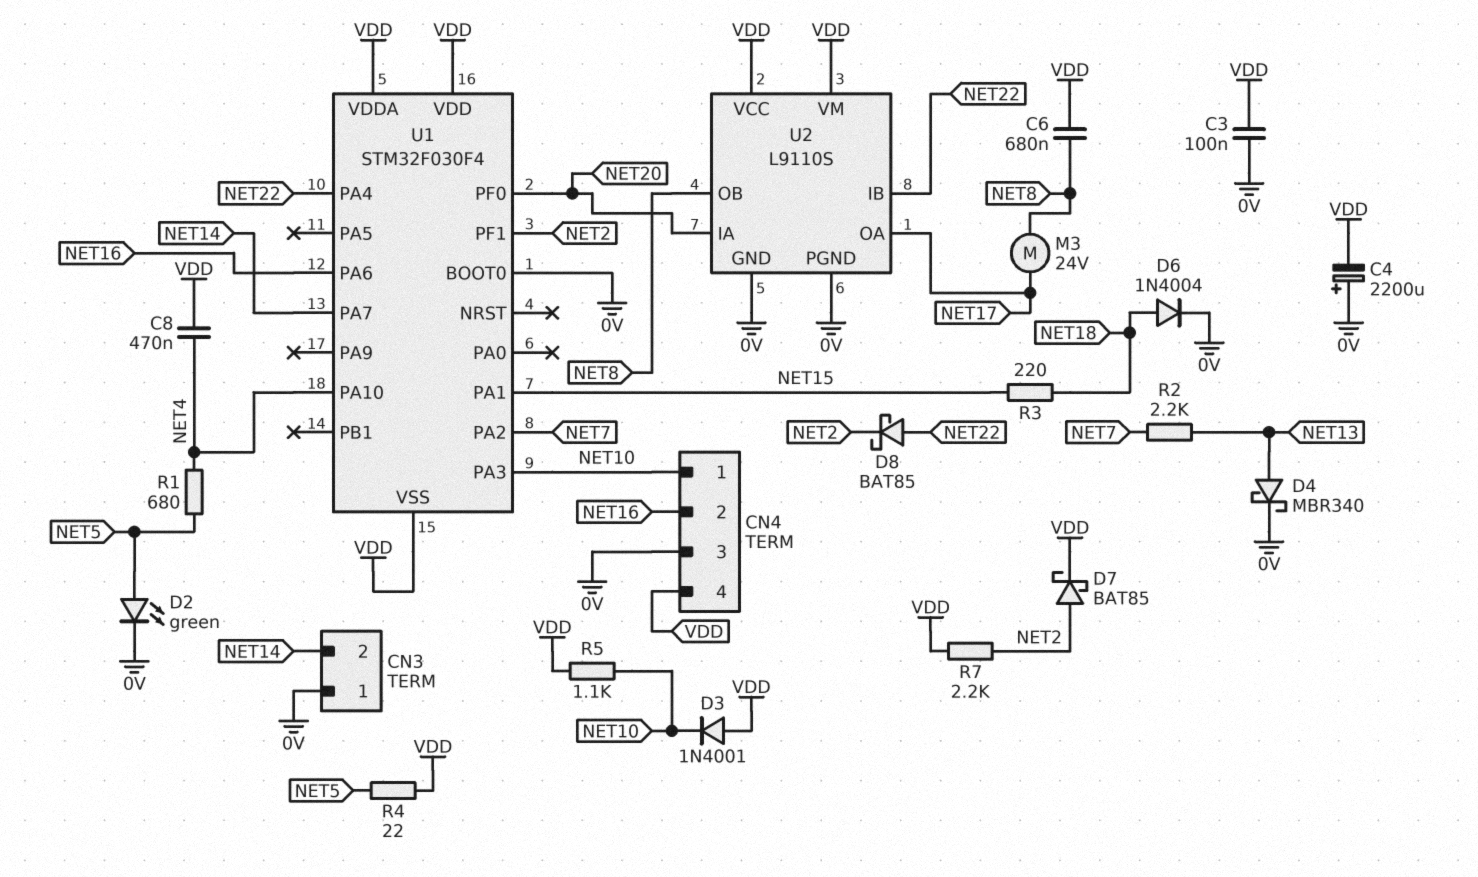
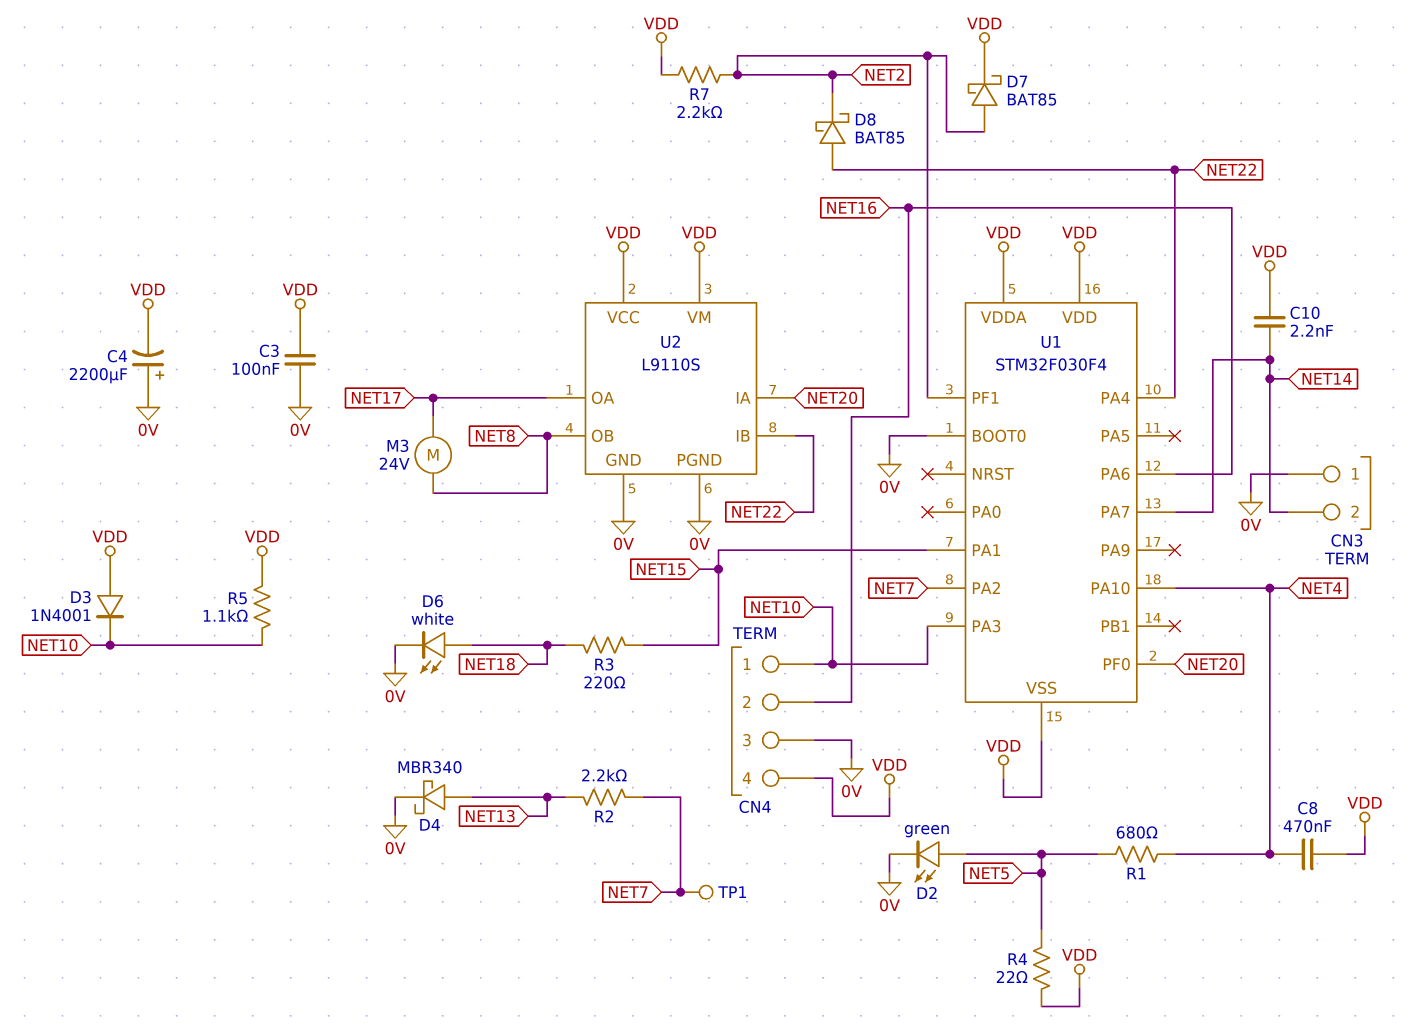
C6: 680nF (NET8, VDD) -> none
C10: none -> 2.2nF (NET14, VDD)
D6: diode 1N4004 (A NET18, K 0V) -> LED white (A NET18, K 0V)
TP1: none -> test point (NET7)

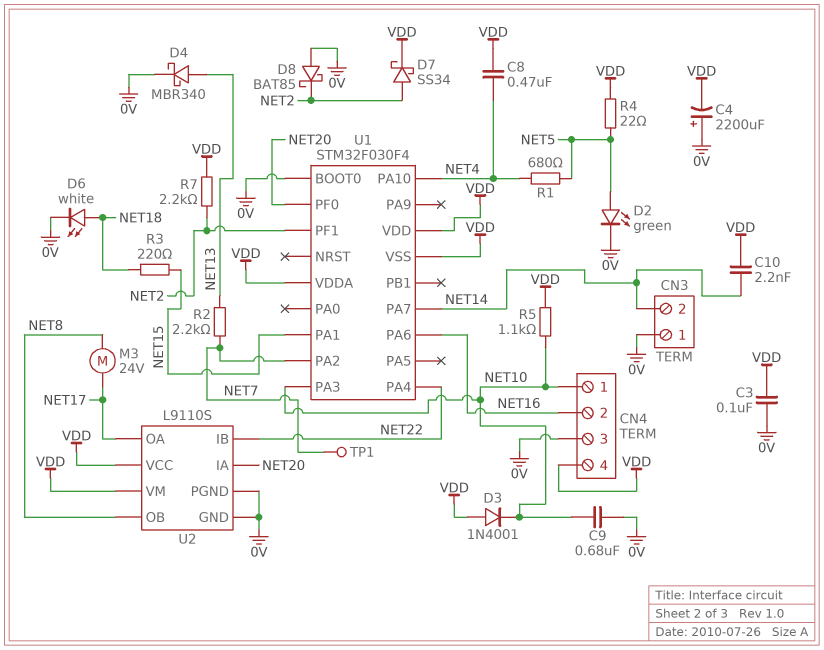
C9: none -> 680nF (0V, NET10)
D7: schottky BAT85 (A NET2, K VDD) -> schottky SS34 (A NET2, K VDD)
D8: schottky BAT85 (A NET22, K NET2) -> schottky BAT85 (A 0V, K NET2)

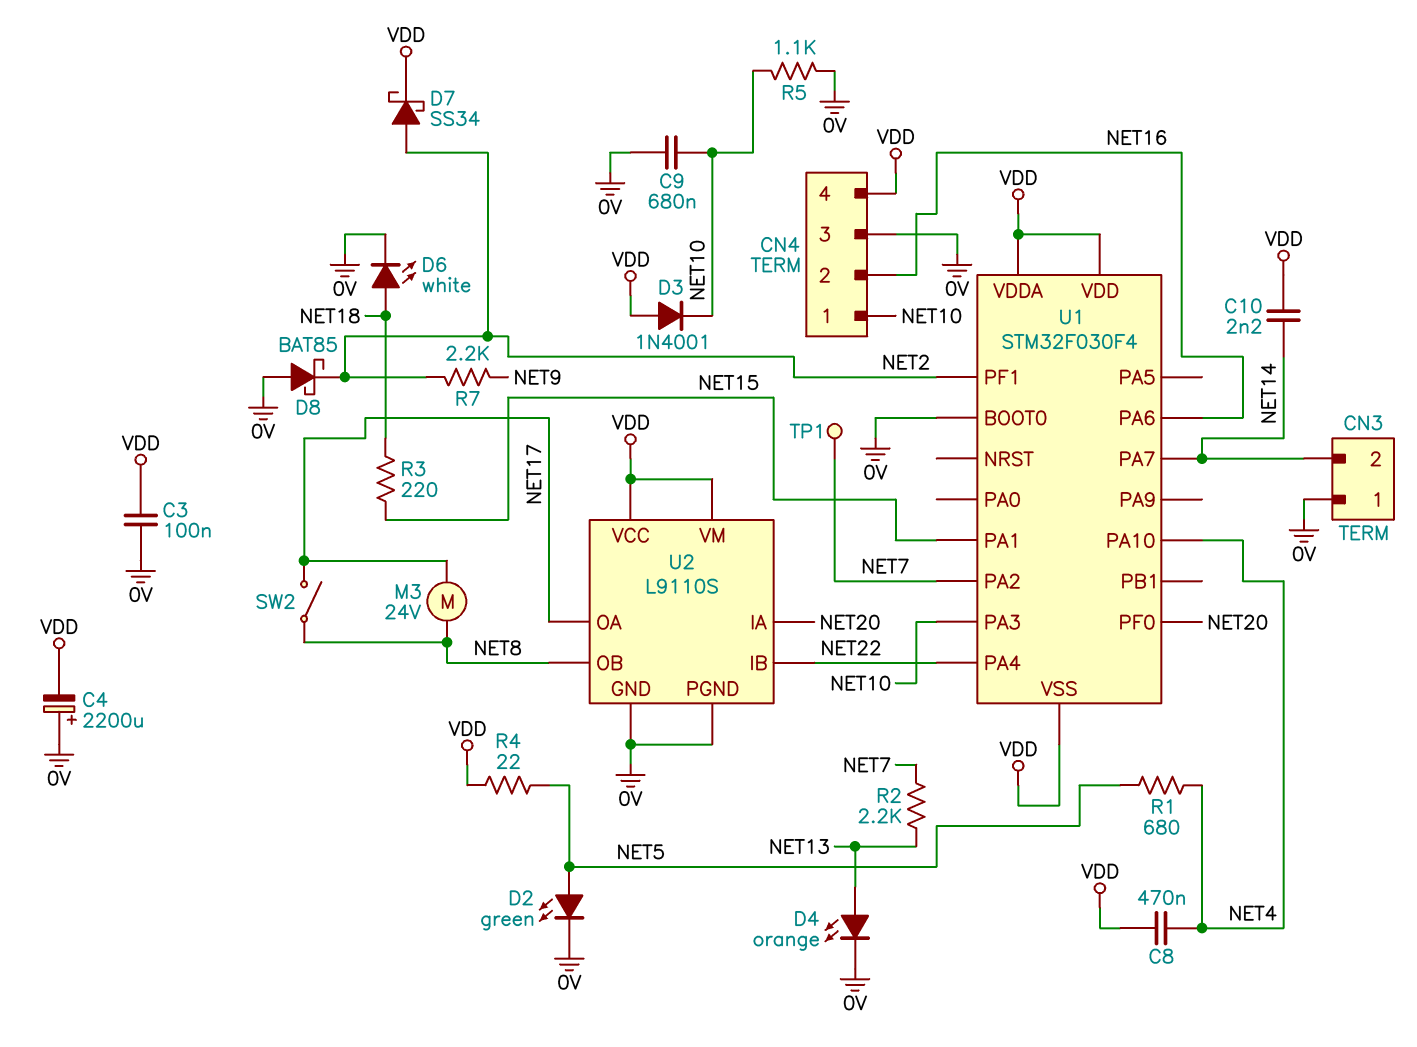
D4: schottky MBR340 (A NET13, K 0V) -> LED orange (A NET13, K 0V)
R5: 1.1k (NET10, VDD) -> 1.1k (0V, NET10)
R7: 2.2k (NET2, VDD) -> 2.2k (NET2, NET9)
SW2: none -> switch (NET8, NET17)

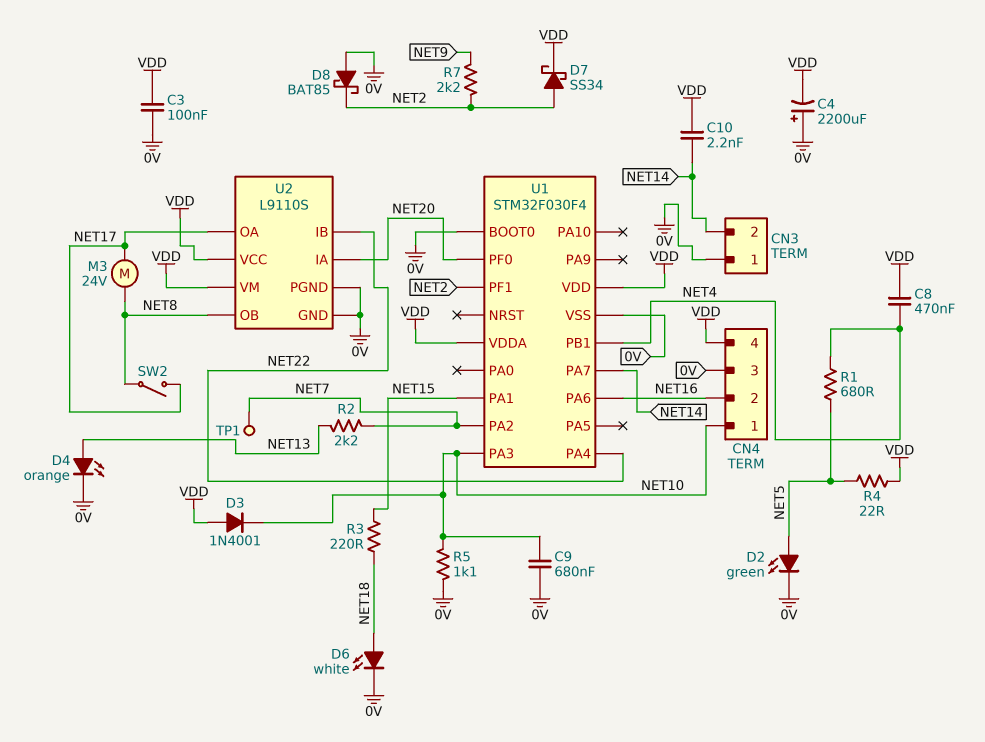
U1 pin PA10: NET4 -> none
U1 pin PB1: none -> NET4
U1 pin VSS: VDD -> 0V

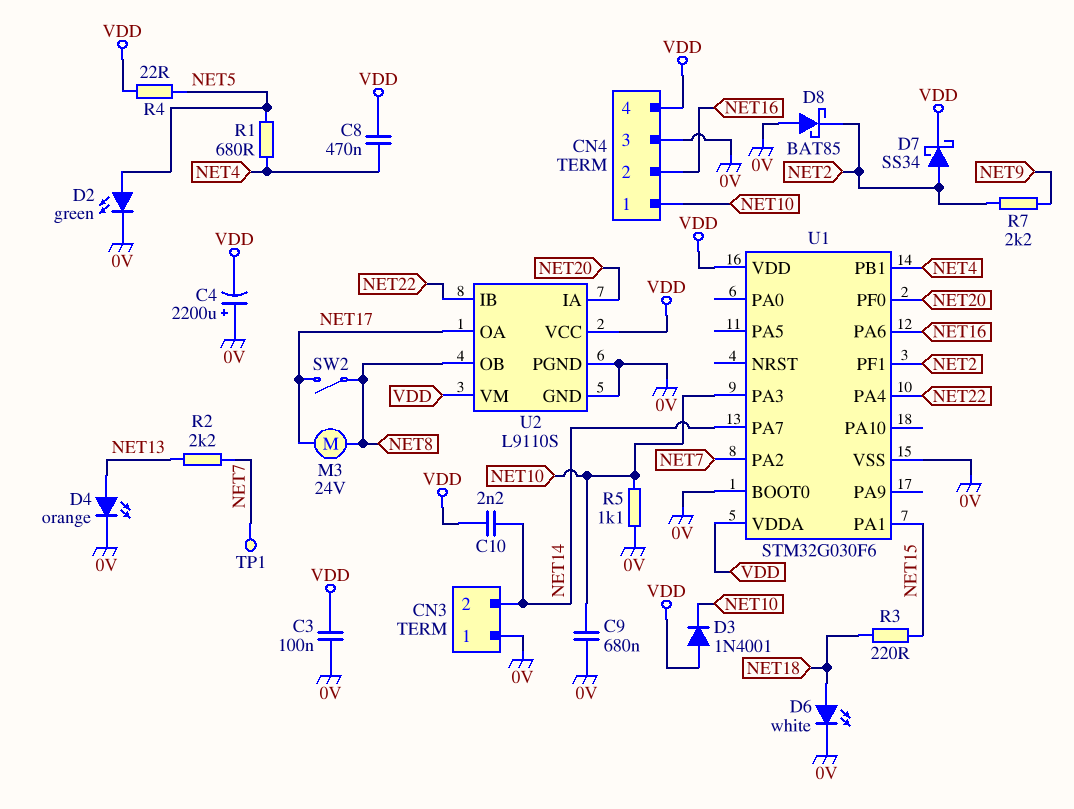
U1: STM32F030F4 -> STM32G030F6

